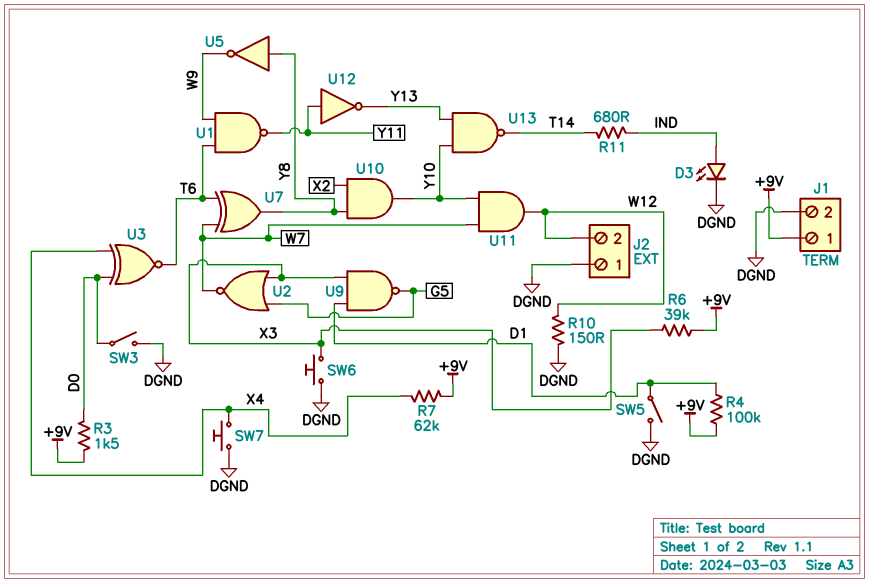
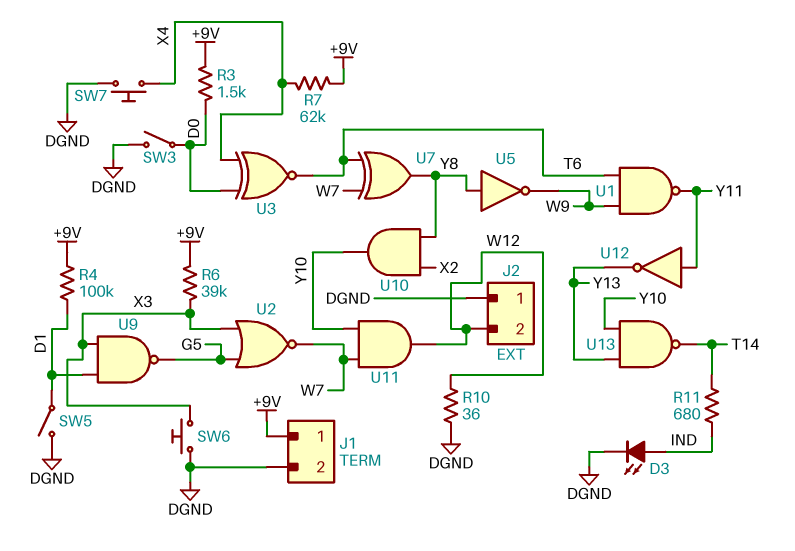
R10: 150 (DGND, W12) -> 36 (DGND, W12)

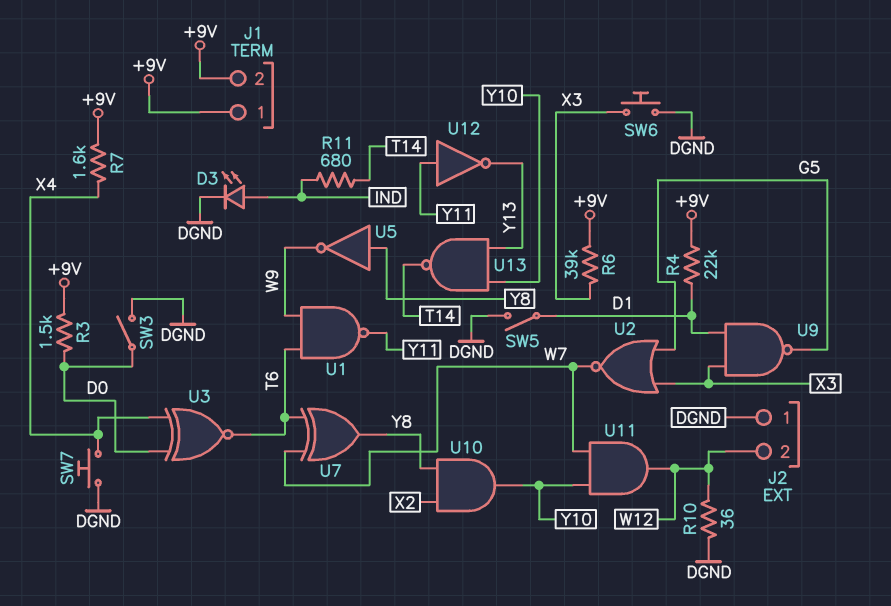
J1 pin 2: DGND -> +9V
R4: 100k (+9V, D1) -> 22k (+9V, D1)
R7: 62k (+9V, X4) -> 1.6k (+9V, X4)

